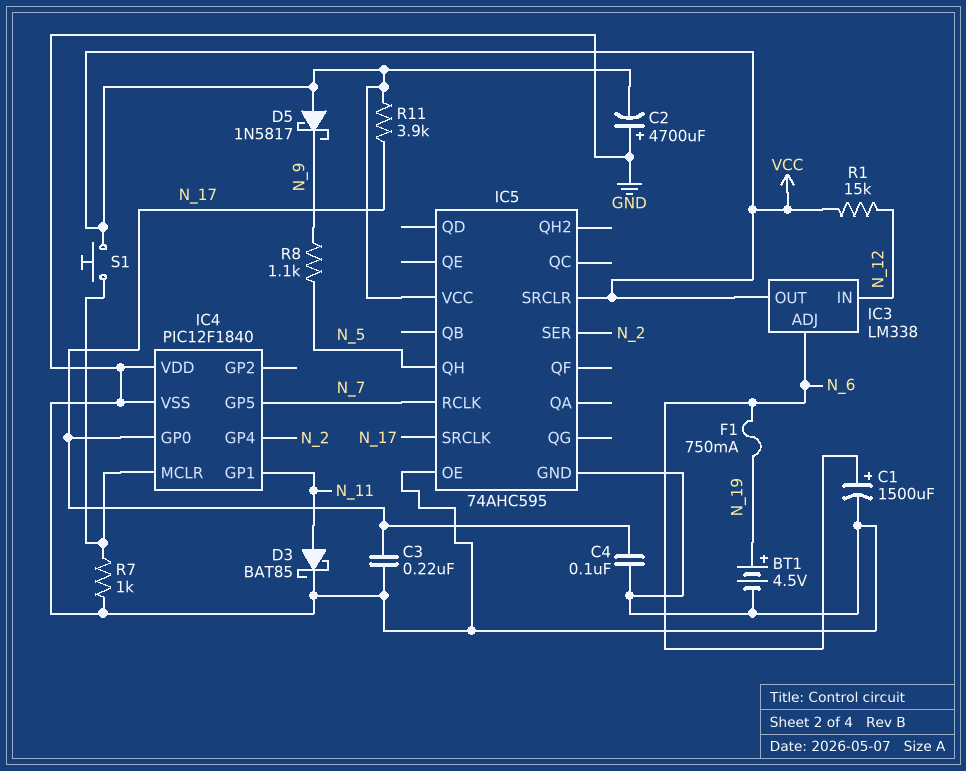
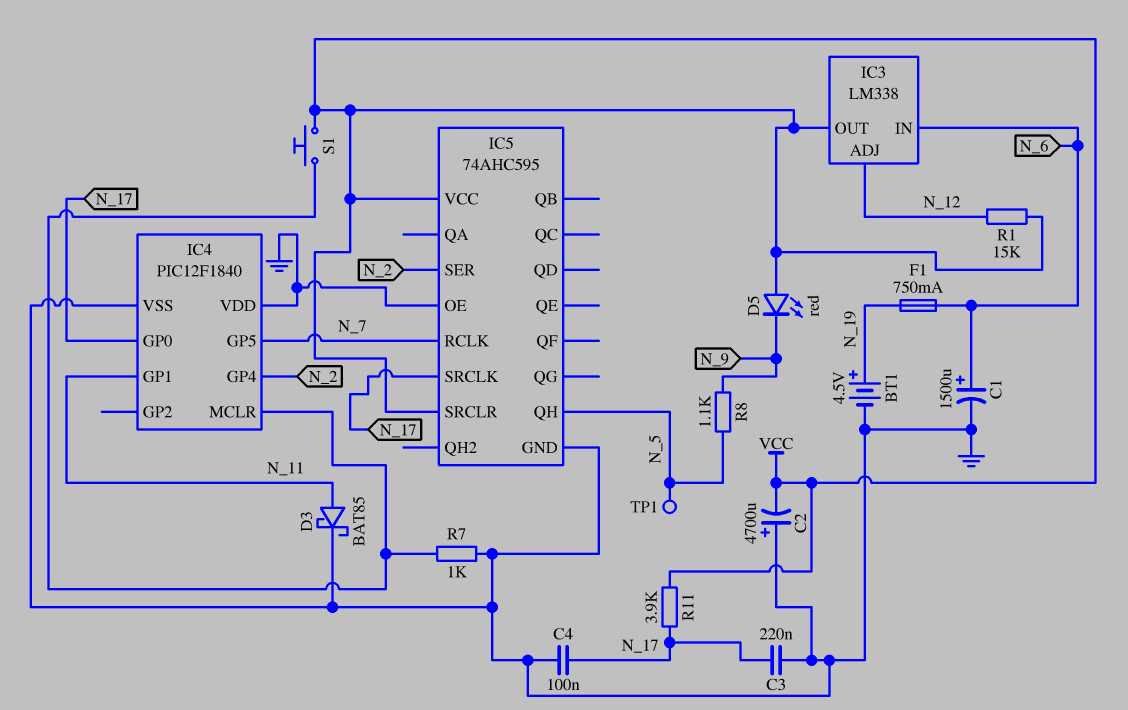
D5: schottky 1N5817 (A VCC, K N_9) -> LED red (A VCC, K N_9)
IC3 pin ADJ: N_6 -> N_12
IC3 pin IN: N_12 -> N_6
TP1: none -> test point (N_5)

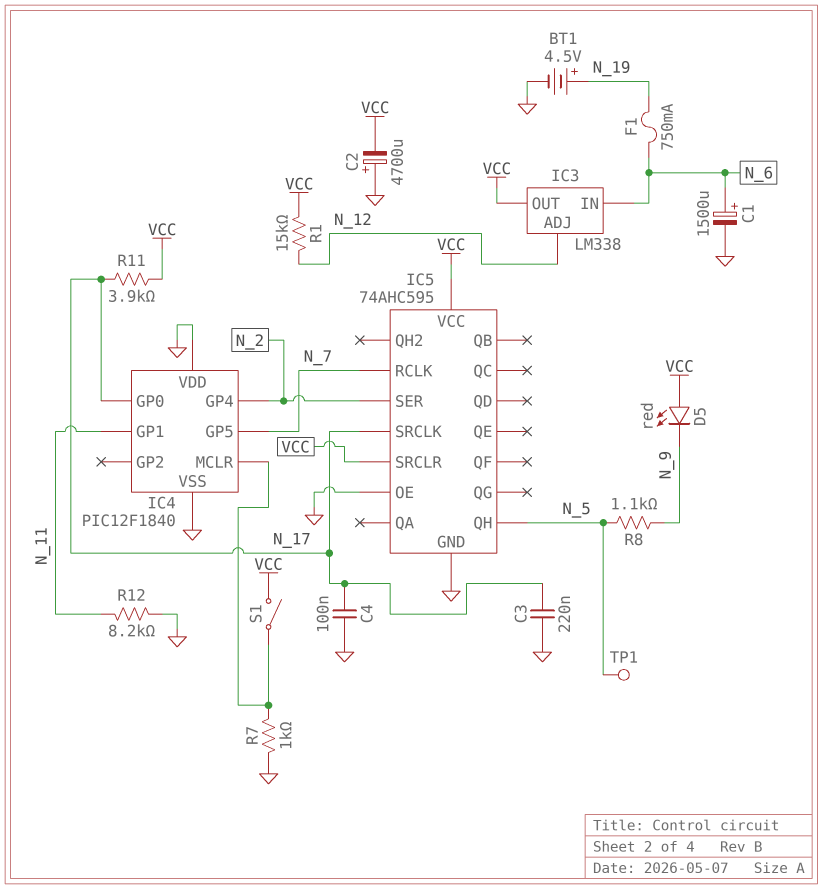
D3: schottky BAT85 (A N_11, K GND) -> none
R12: none -> 8.2k (GND, N_11)
S1: button (IC4/MCLR, VCC) -> switch (IC4/MCLR, VCC)

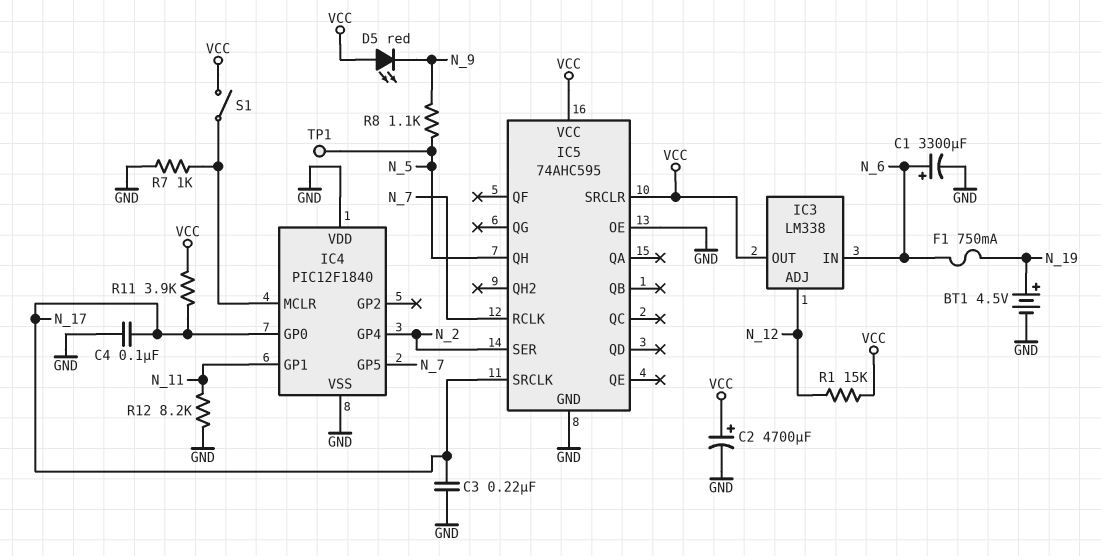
C1: 1500uF (plus N_6, minus GND) -> 3300uF (plus N_6, minus GND)
C2: 4700uF (plus GND, minus VCC) -> 4700uF (plus VCC, minus GND)

